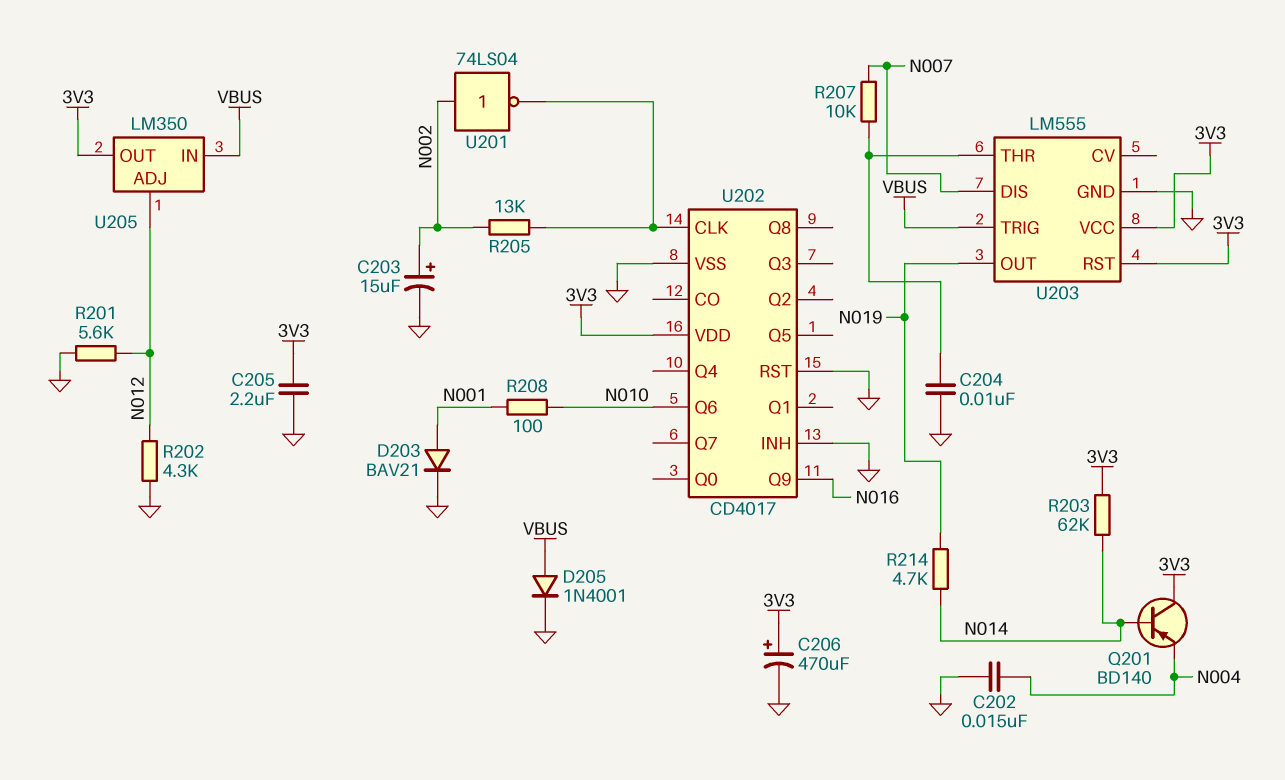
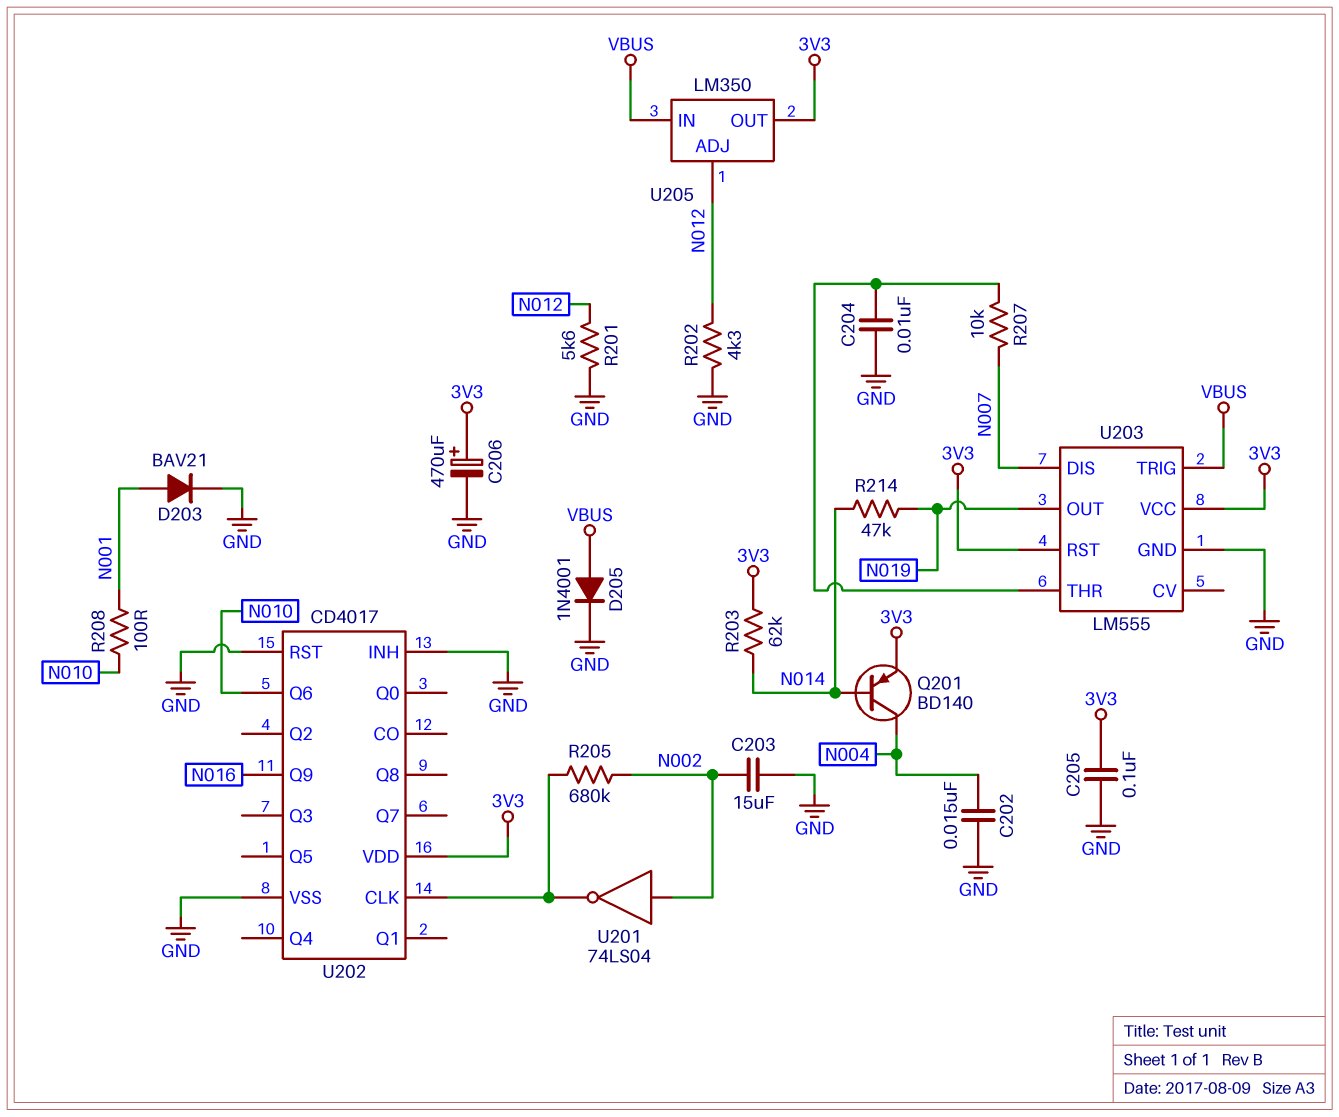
C203: 15uF (plus N002, minus GND) -> 15uF (GND, N002)
C205: 2.2uF (3V3, GND) -> 100nF (3V3, GND)
Q201: PNP BD140 (B N014, C 3V3, E N004) -> PNP BD140 (B N014, C N004, E 3V3)
R205: 13k (N002, U202/CLK) -> 680k (N002, U202/CLK)
R214: 4.7k (N014, N019) -> 47k (N014, N019)

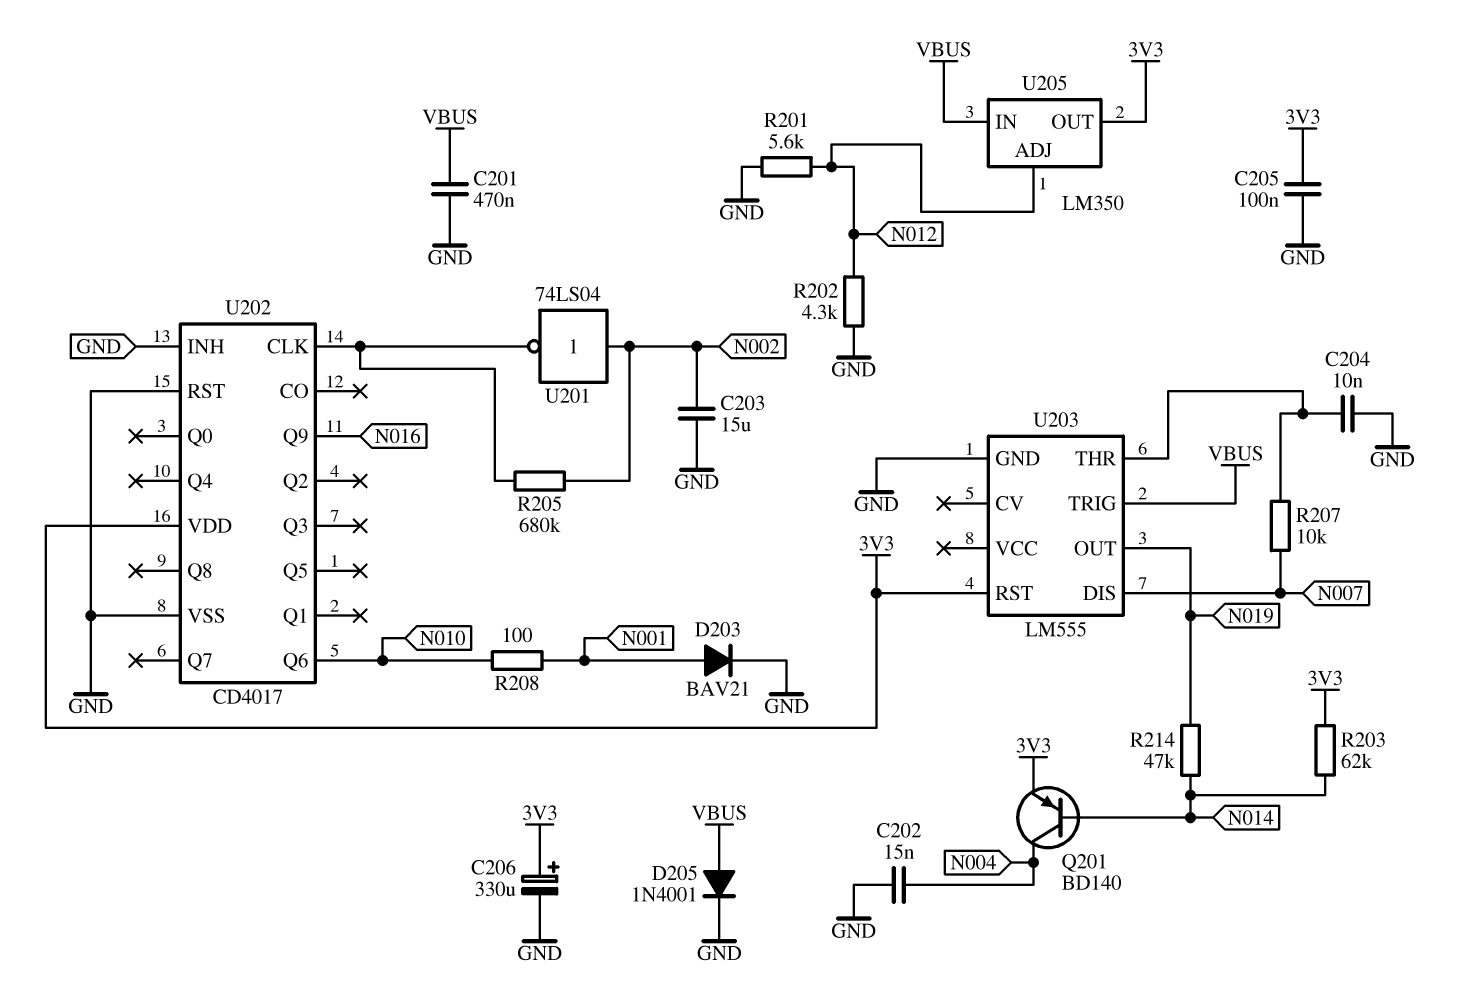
C201: none -> 470nF (GND, VBUS)
C206: 470uF (plus 3V3, minus GND) -> 330uF (plus 3V3, minus GND)
U203 pin VCC: 3V3 -> none

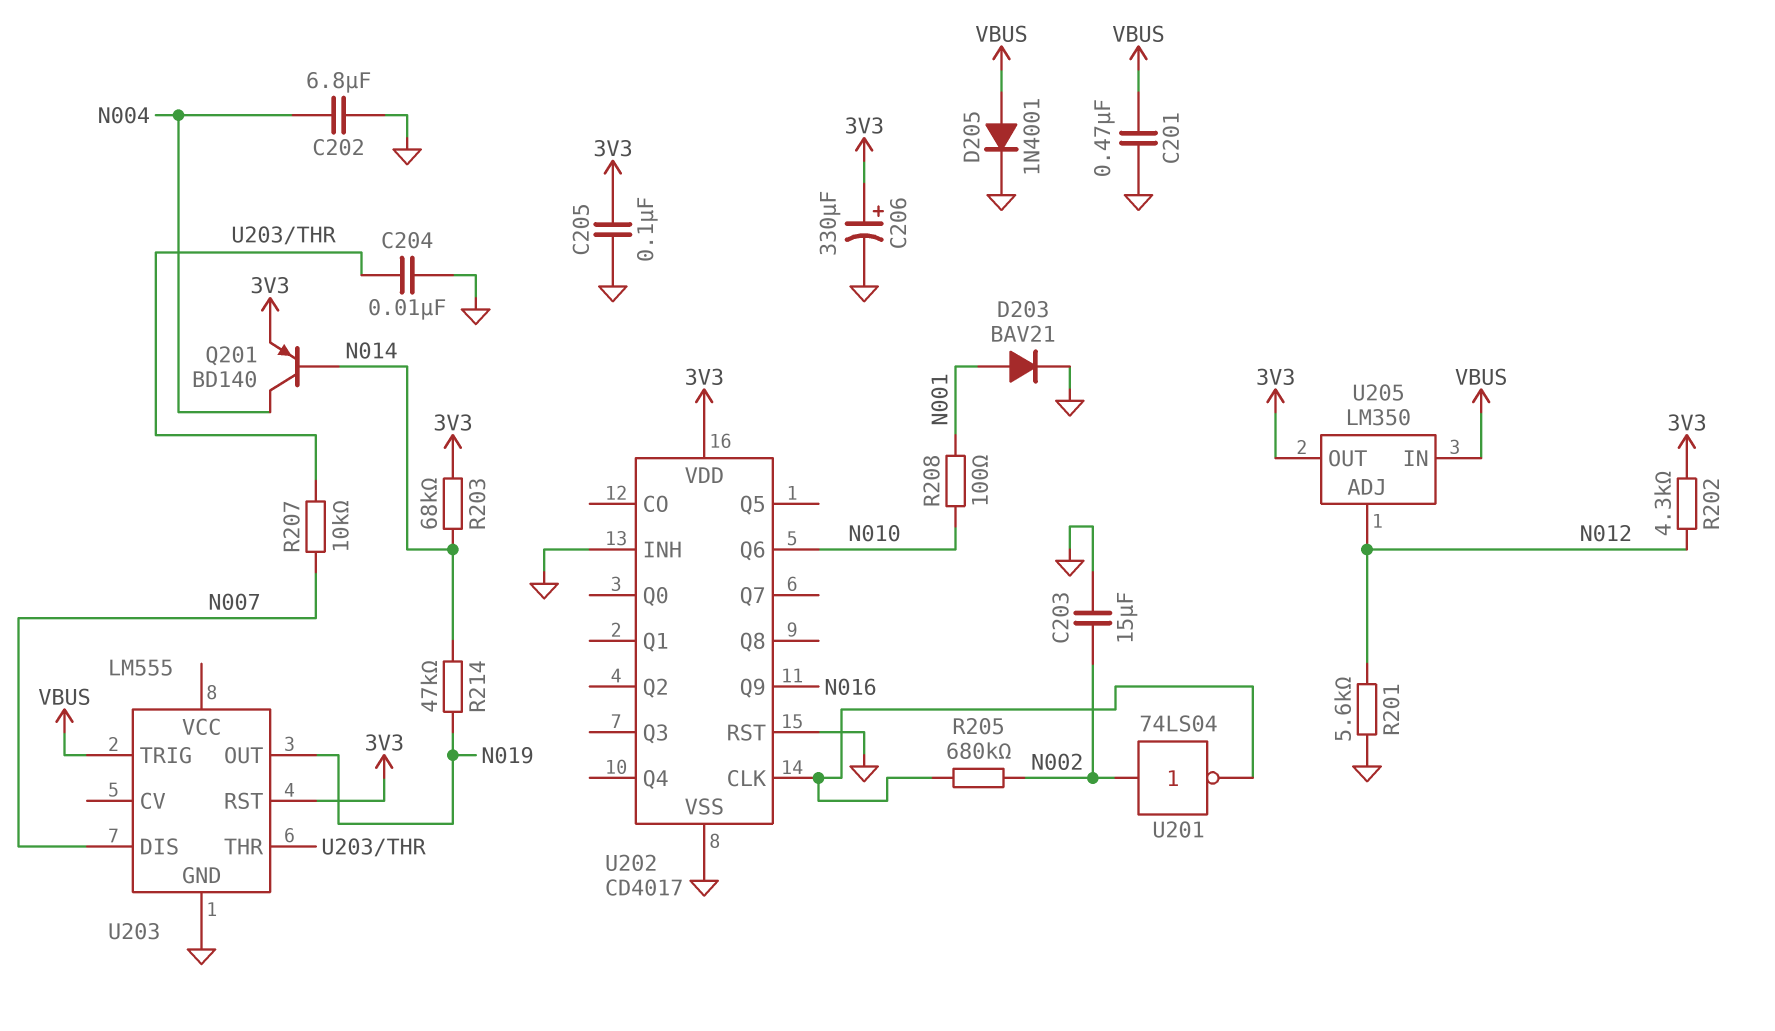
C202: 15nF (GND, N004) -> 6.8uF (GND, N004)
R202: 4.3k (GND, N012) -> 4.3k (3V3, N012)
R203: 62k (3V3, N014) -> 68k (3V3, N014)

